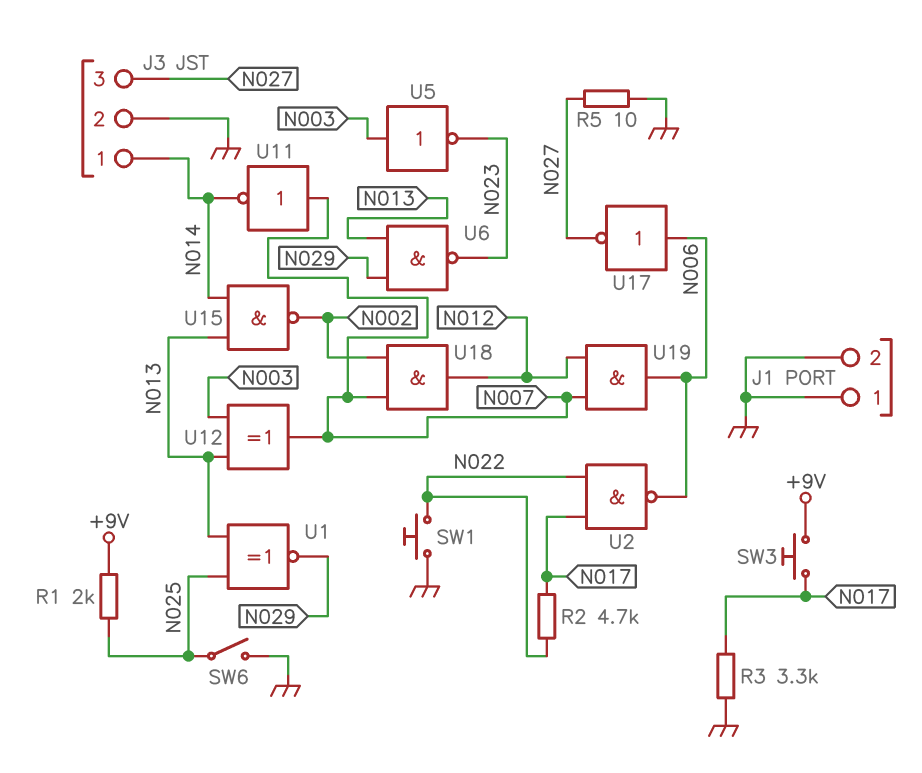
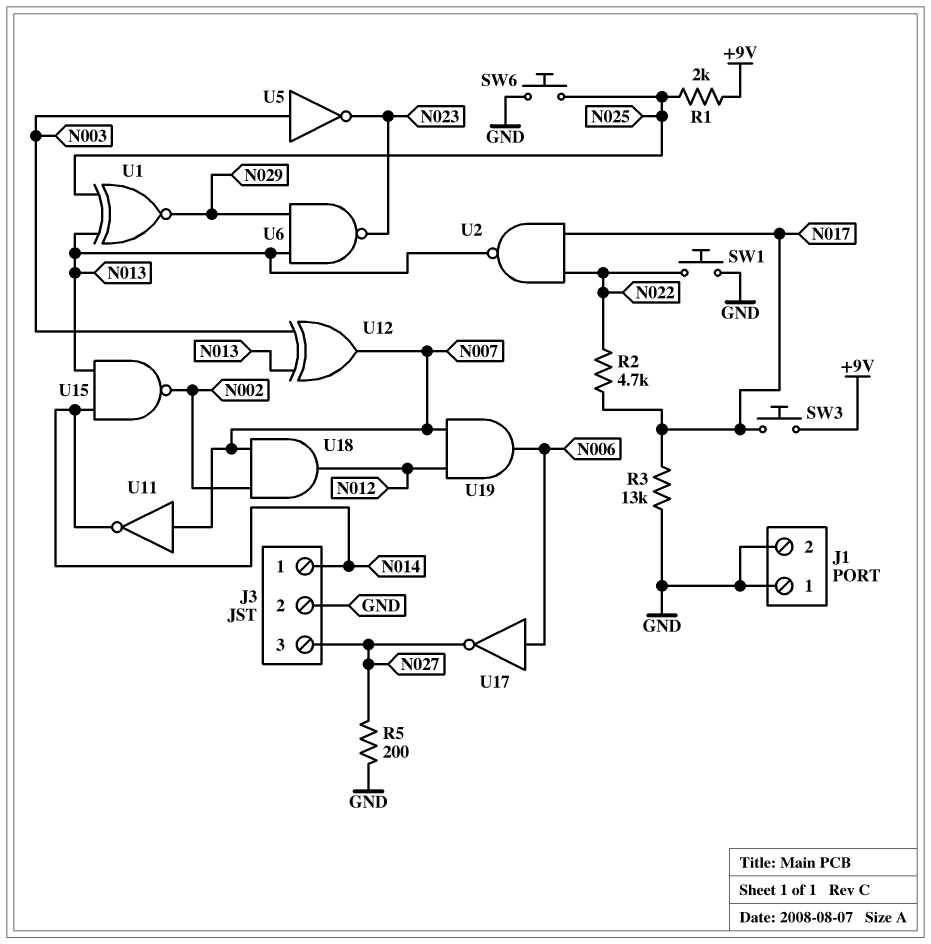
R3: 3.3k (GND, N017) -> 13k (GND, N017)
R5: 10 (GND, N027) -> 200 (GND, N027)
SW6: switch (GND, N025) -> button (GND, N025)
U2: NAND (in N017, in N022, out N006) -> NAND (in N017, in N022, out N013)

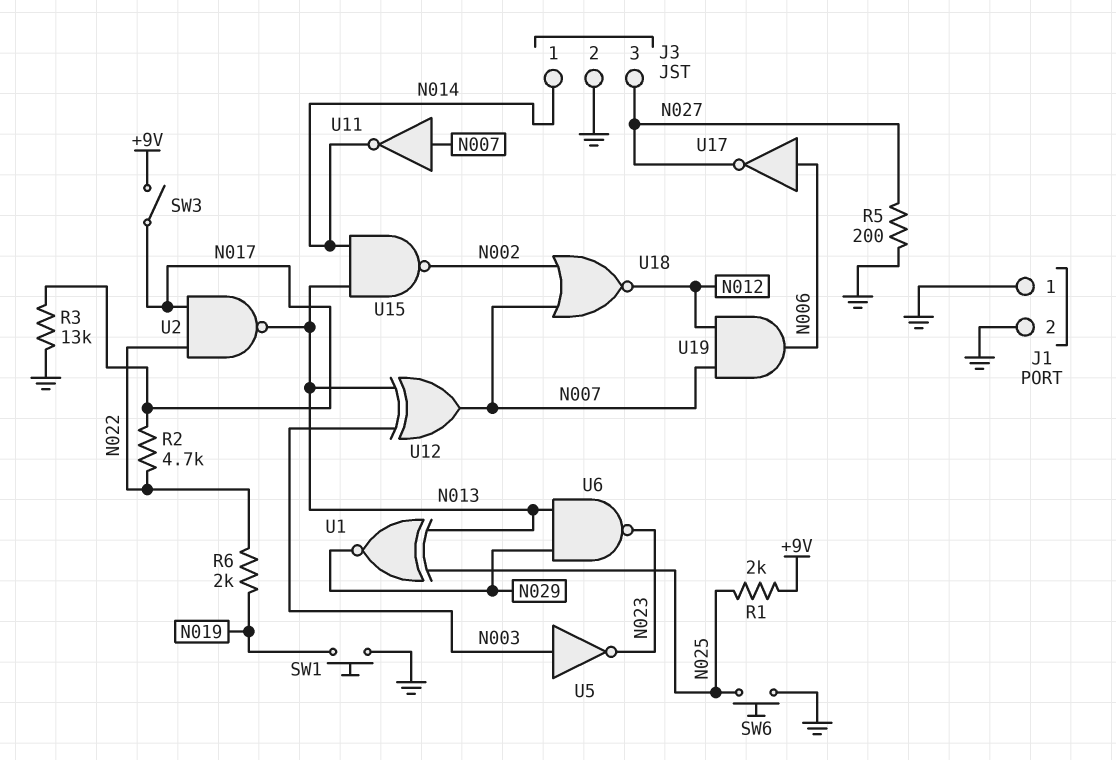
R6: none -> 2k (N019, N022)
SW1: button (GND, N022) -> button (GND, N019)
SW3: button (+9V, N017) -> switch (+9V, N017)
U18: AND (in N002, in N007, out N012) -> NOR (in N002, in N007, out N012)

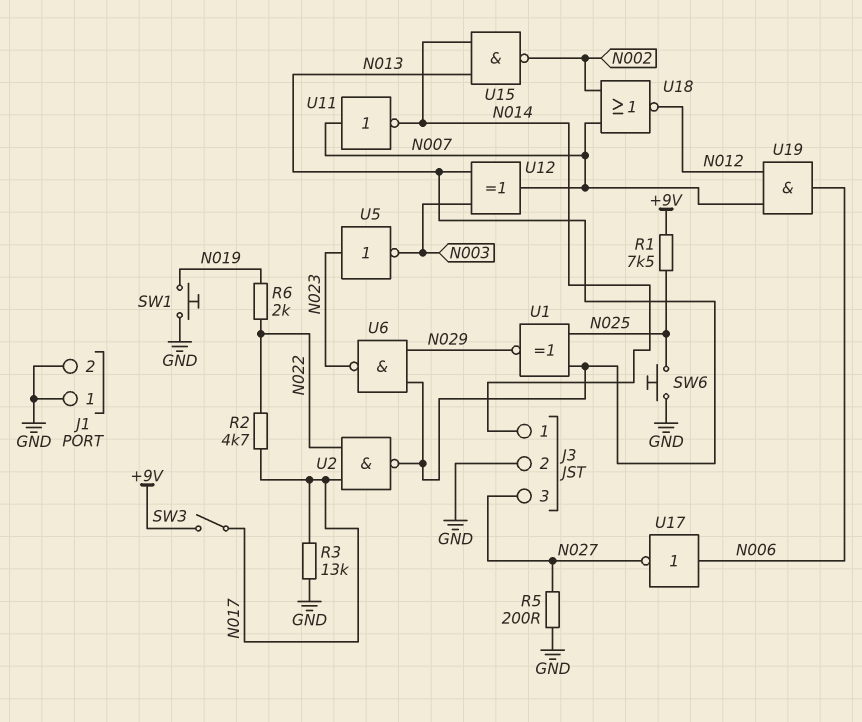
R1: 2k (+9V, N025) -> 7.5k (+9V, N025)
U5: NOT (in N003, out N023) -> NOT (in N023, out N003)

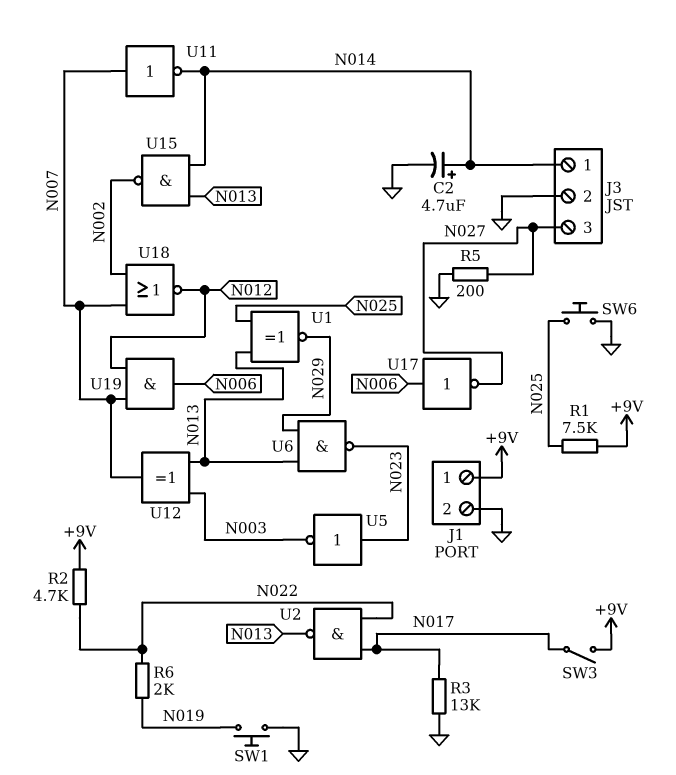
C2: none -> 4.7uF (plus N014, minus GND)
J1 pin 1: GND -> +9V
R2: 4.7k (N017, N022) -> 4.7k (+9V, N022)

